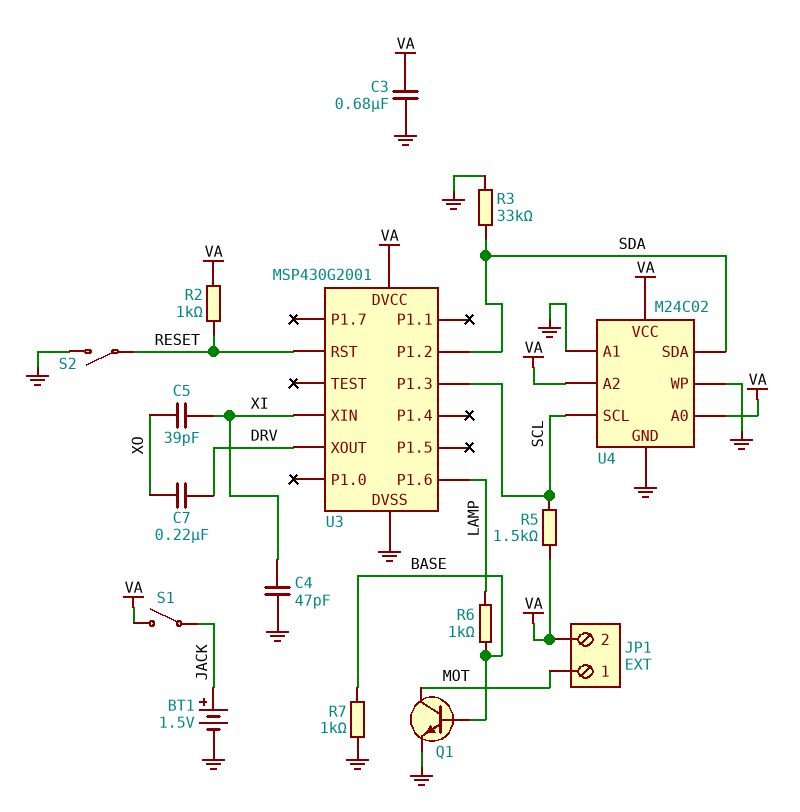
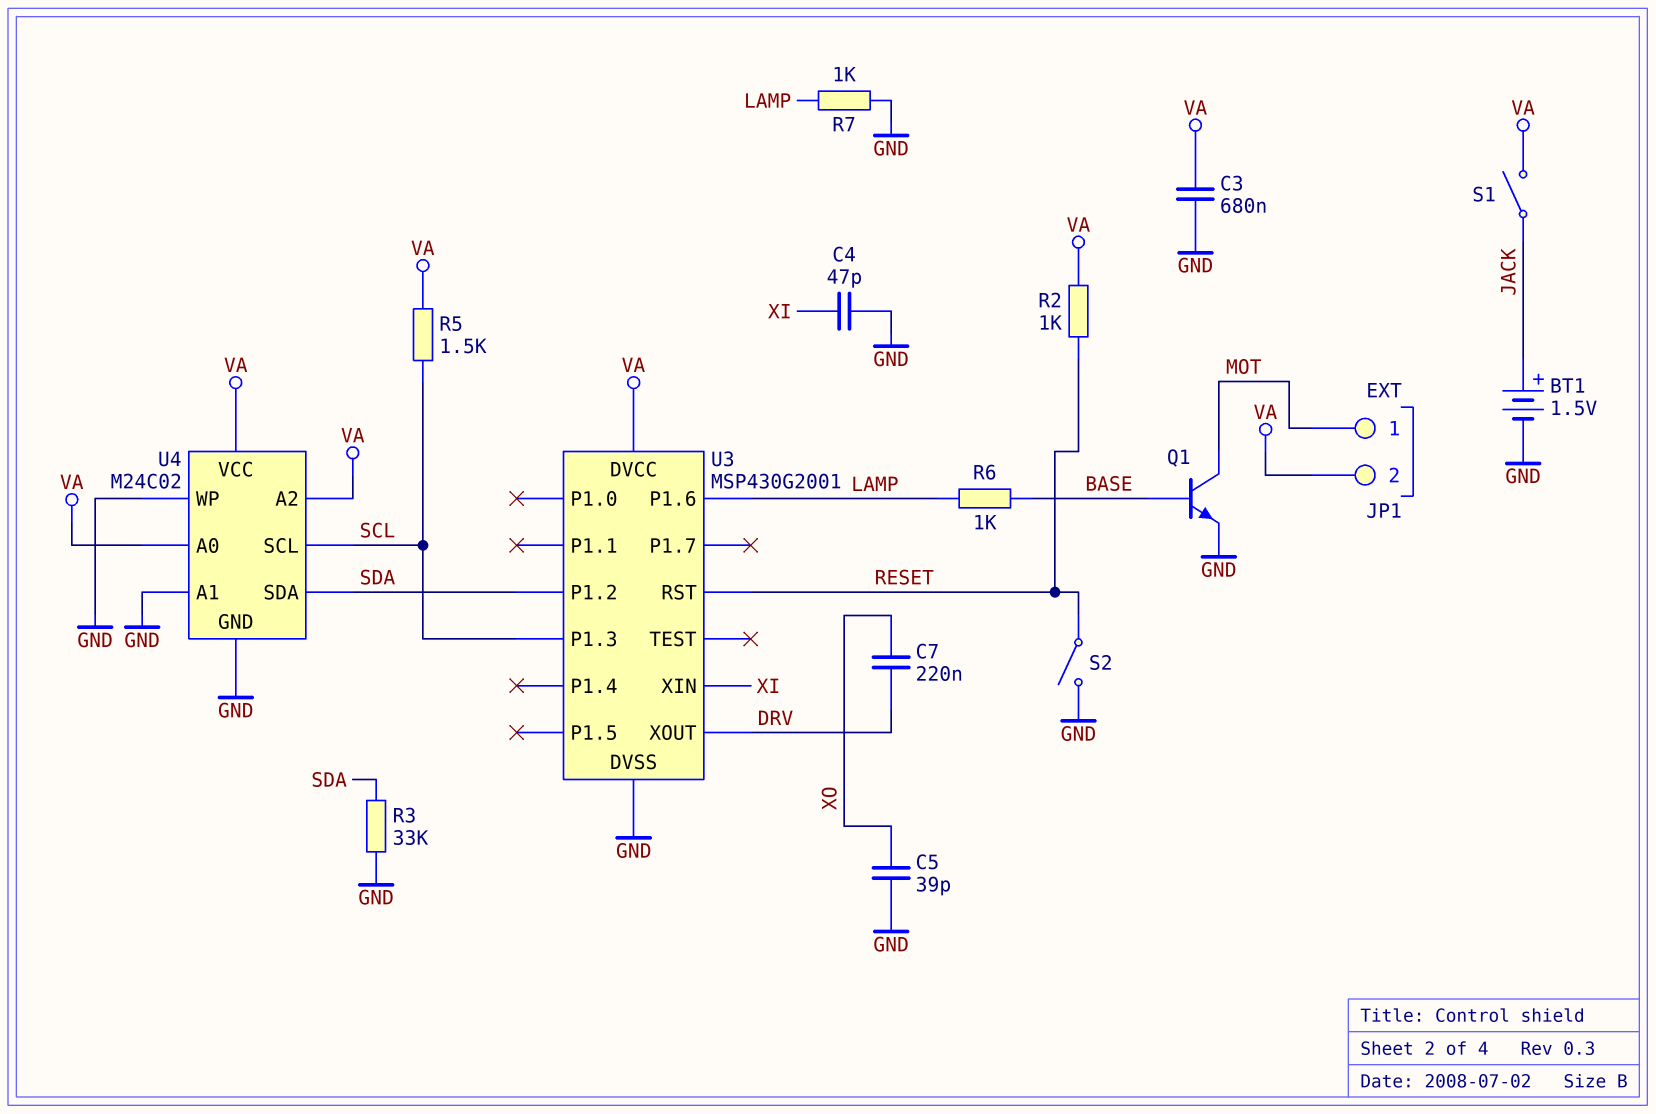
C5: 39pF (XI, XO) -> 39pF (GND, XO)
R7: 1k (BASE, GND) -> 1k (GND, LAMP)

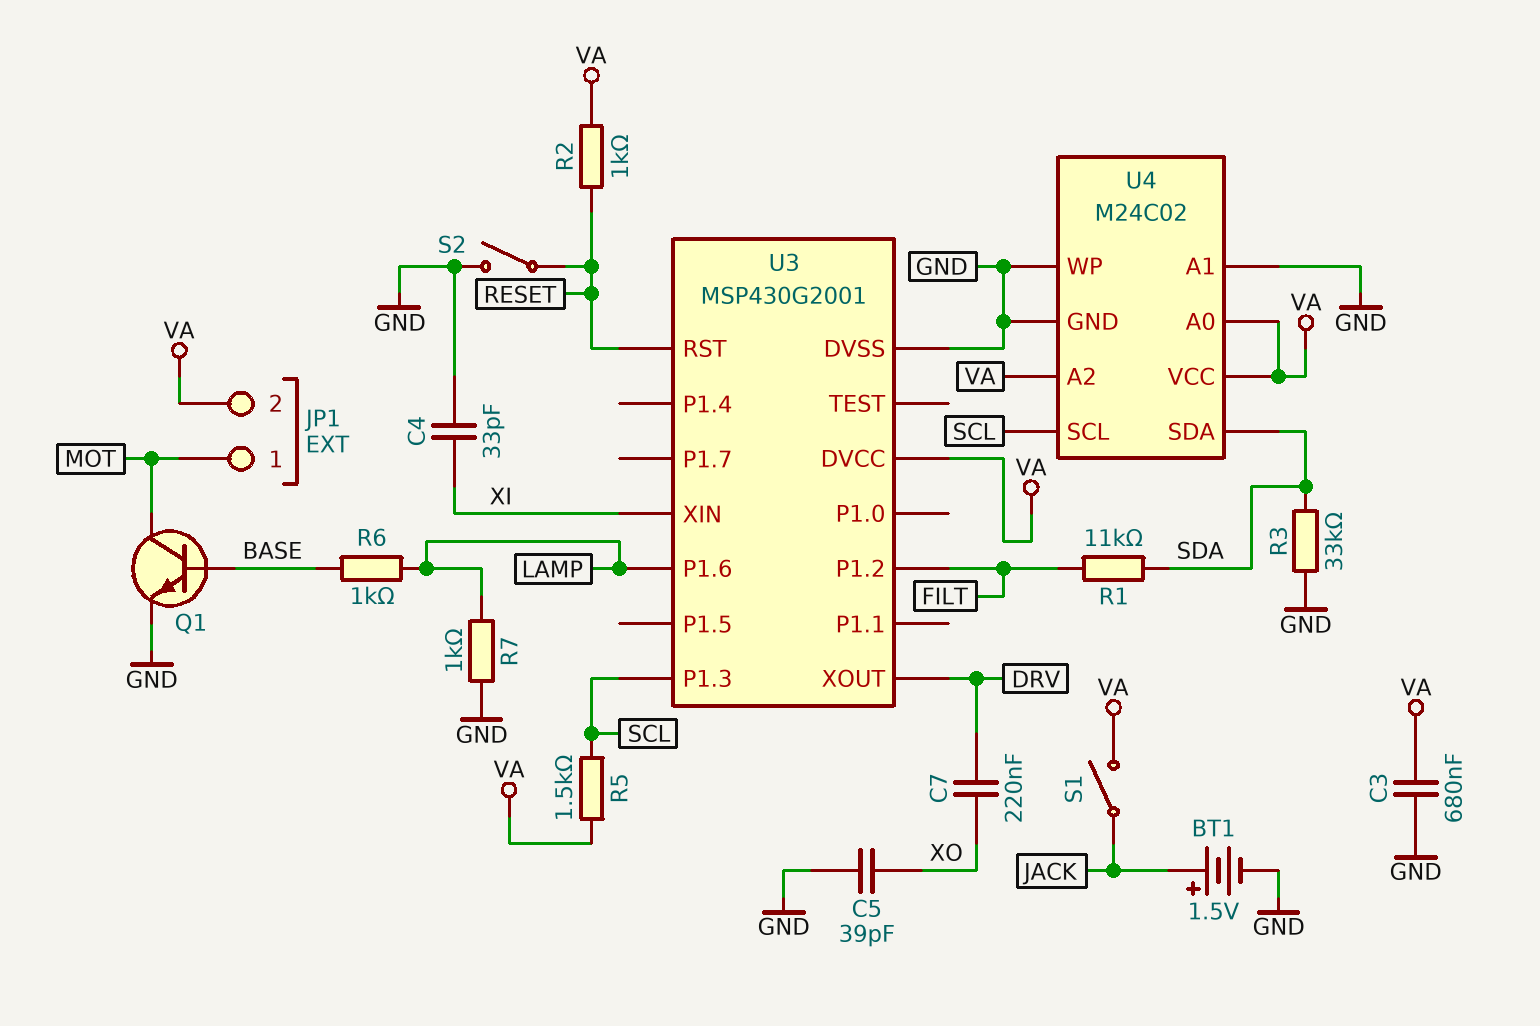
C4: 47pF (GND, XI) -> 33pF (GND, XI)
R1: none -> 11k (FILT, SDA)
U3 pin P1.2: SDA -> FILT

